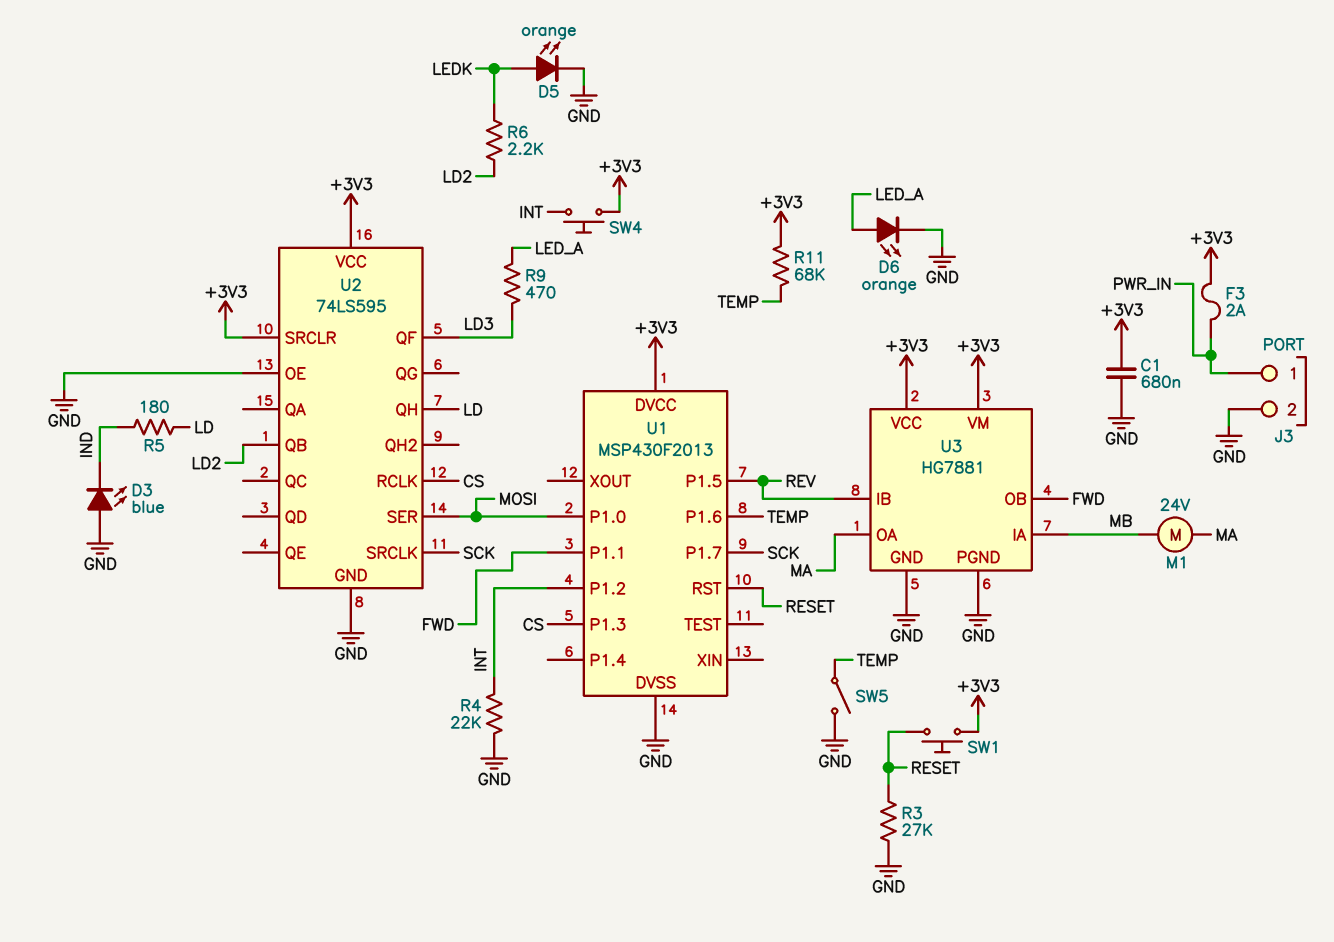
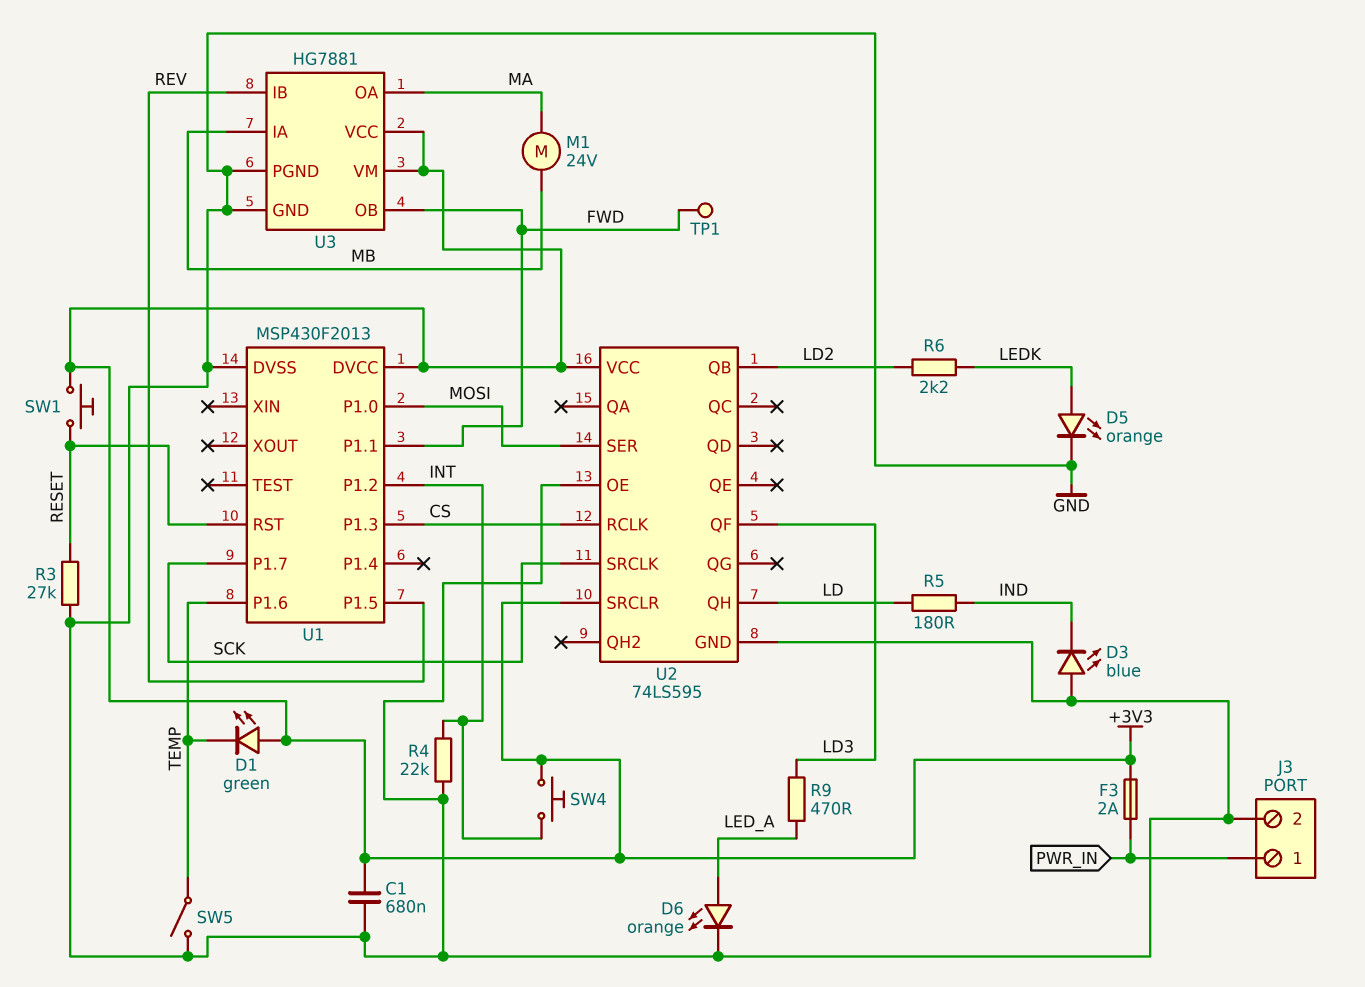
D1: none -> LED green (A +3V3, K TEMP)
R11: 68k (+3V3, TEMP) -> none
TP1: none -> test point (FWD)

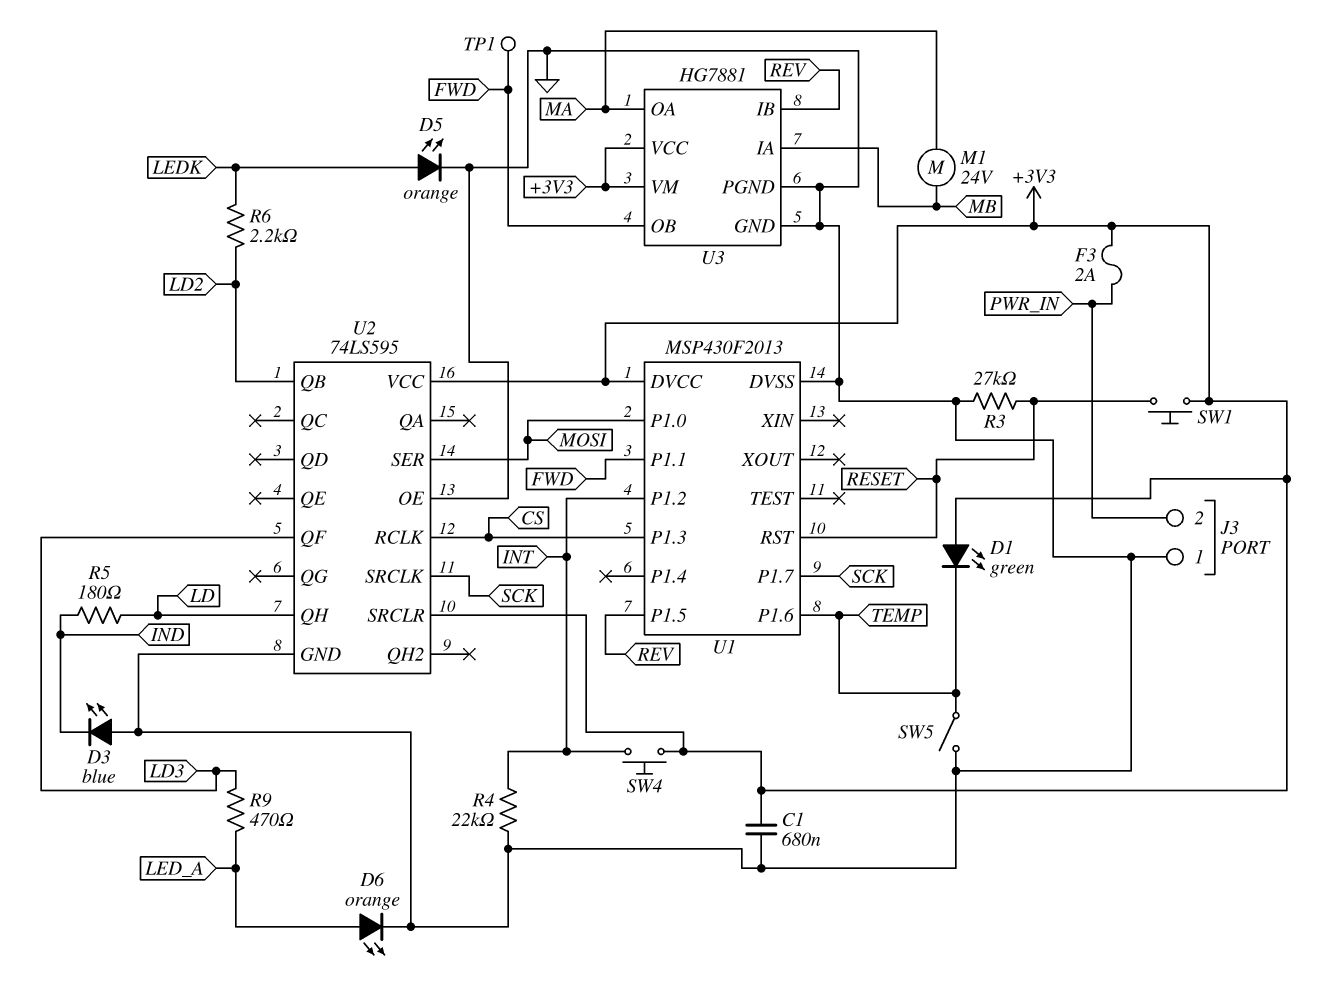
J3 pin 1: PWR_IN -> GND
J3 pin 2: GND -> PWR_IN

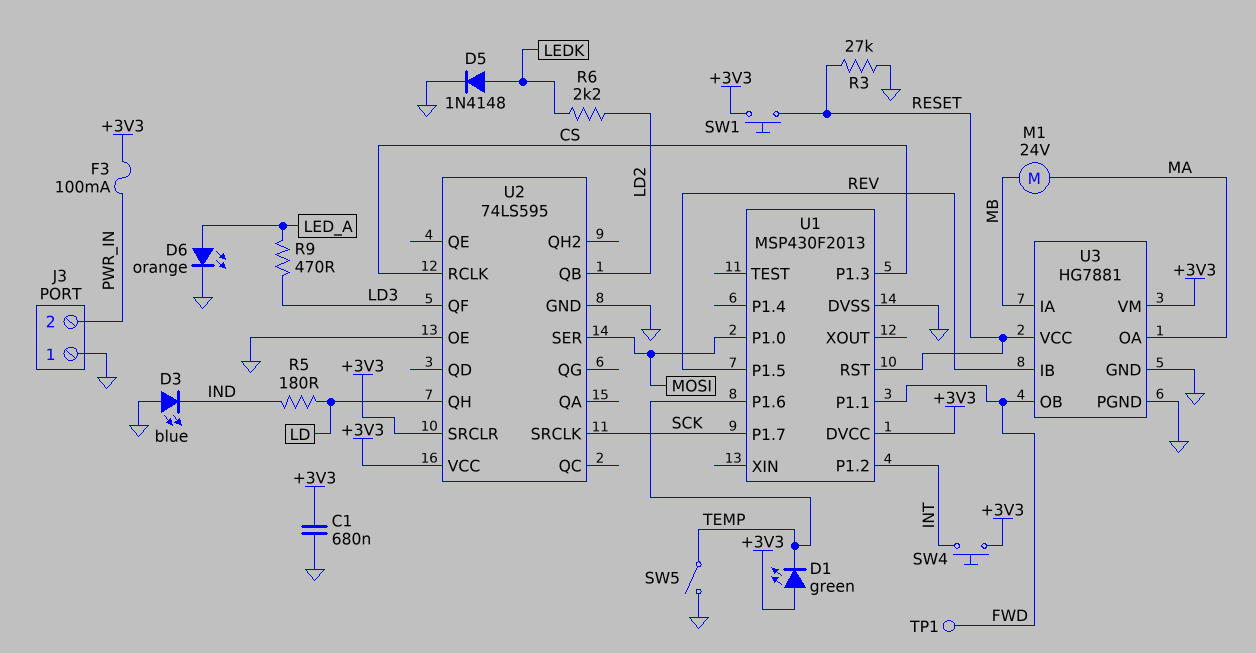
D5: LED orange (A LEDK, K GND) -> diode 1N4148 (A LEDK, K GND)
F3: 2A (+3V3, PWR_IN) -> 100mA (+3V3, PWR_IN)
R4: 22k (GND, INT) -> none
U3 pin VCC: +3V3 -> RESET

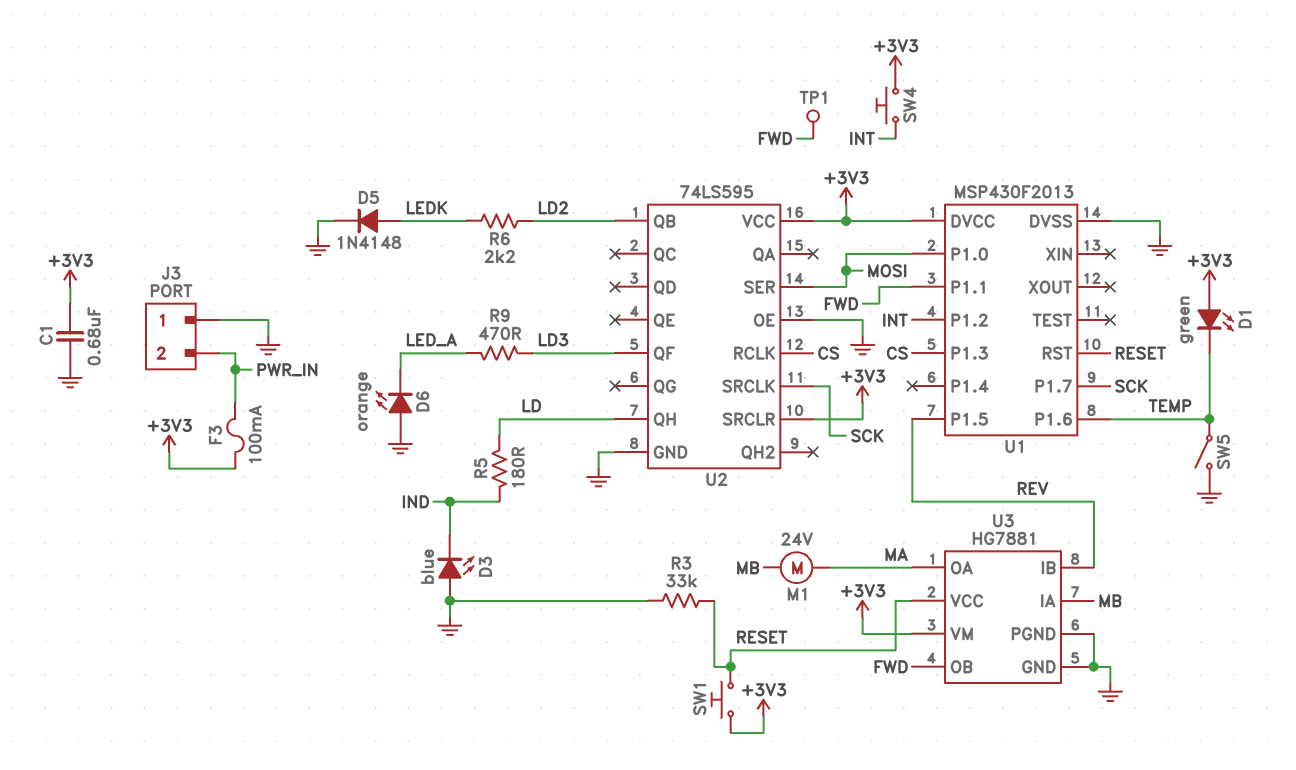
D6: LED orange (A LED_A, K GND) -> LED orange (A GND, K LED_A)
R3: 27k (GND, RESET) -> 33k (GND, RESET)

